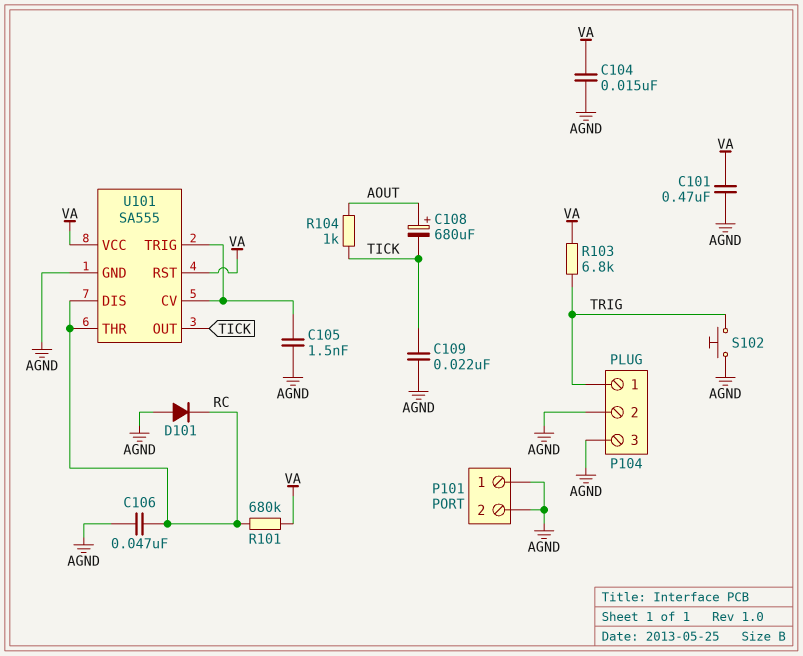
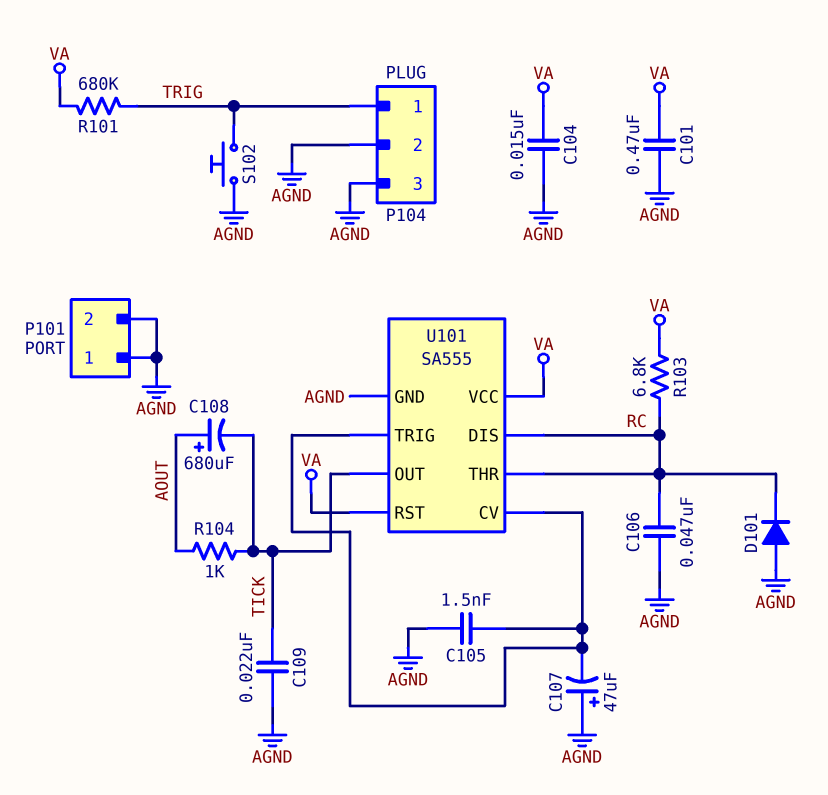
C107: none -> 47uF (plus AGND, minus U101/CV)
R101: 680k (RC, VA) -> 680k (TRIG, VA)
R103: 6.8k (TRIG, VA) -> 6.8k (RC, VA)

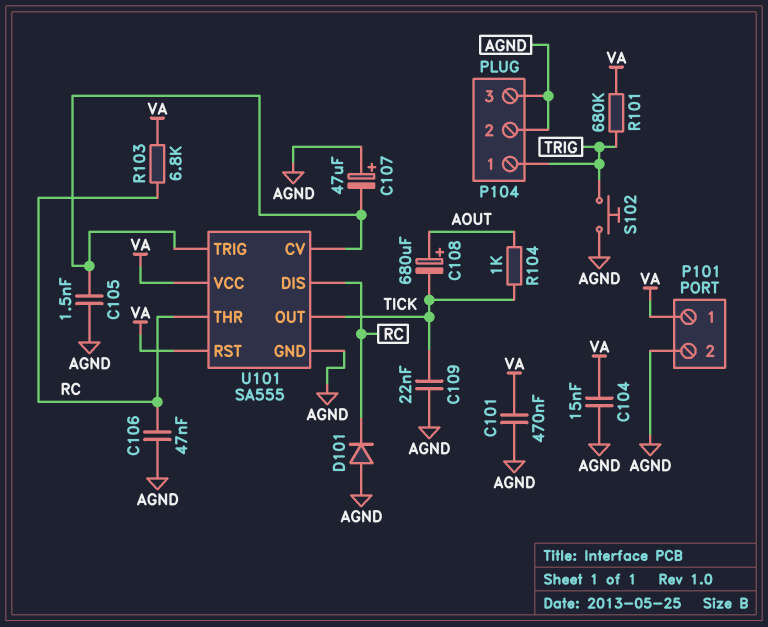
P101 pin 1: AGND -> VA

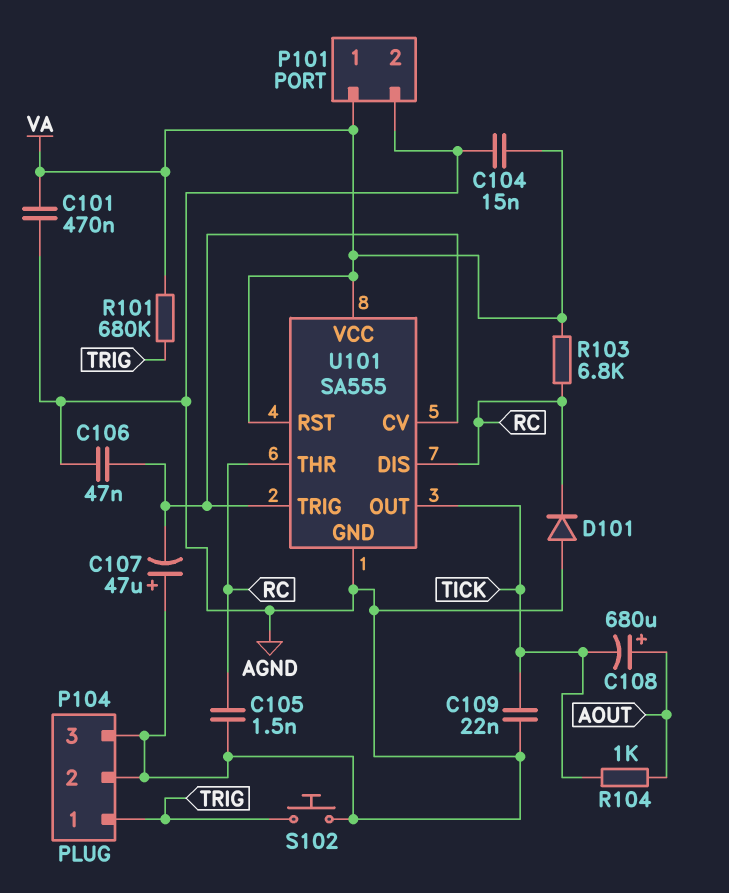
C105: 1.5nF (AGND, U101/CV) -> 1.5nF (AGND, RC)
C106: 47nF (AGND, RC) -> 47nF (AGND, U101/CV)

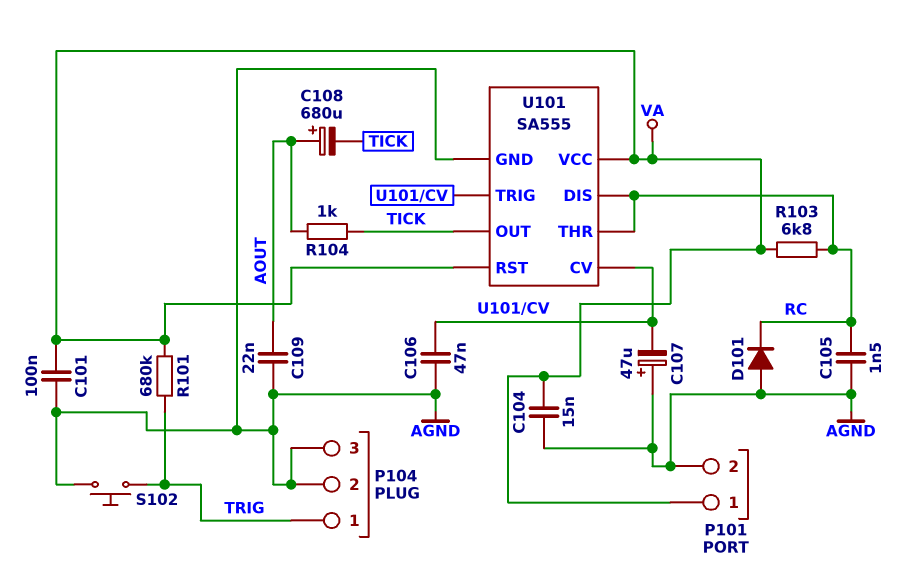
C101: 470nF (AGND, VA) -> 100nF (AGND, VA)
C109: 22nF (AGND, TICK) -> 22nF (AGND, AOUT)

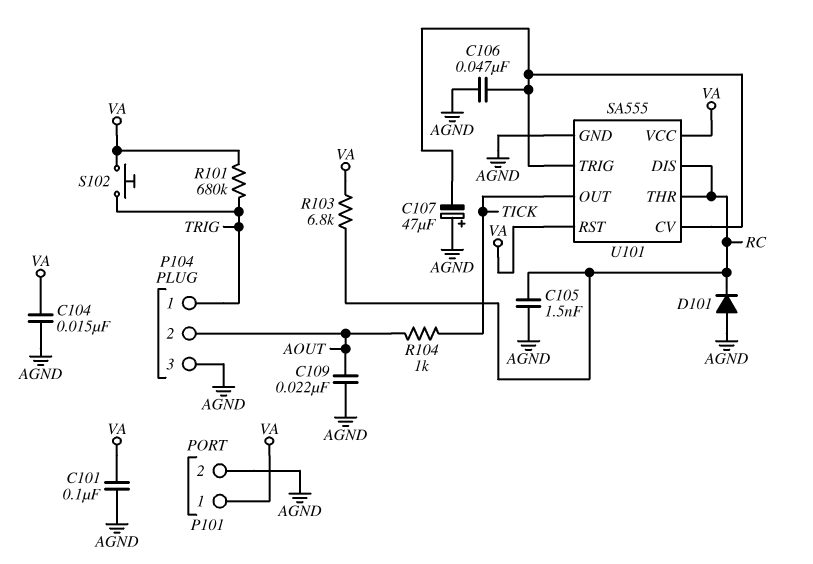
C108: 680uF (plus AOUT, minus TICK) -> none
P104 pin 2: AGND -> AOUT
S102: button (AGND, TRIG) -> button (TRIG, VA)

